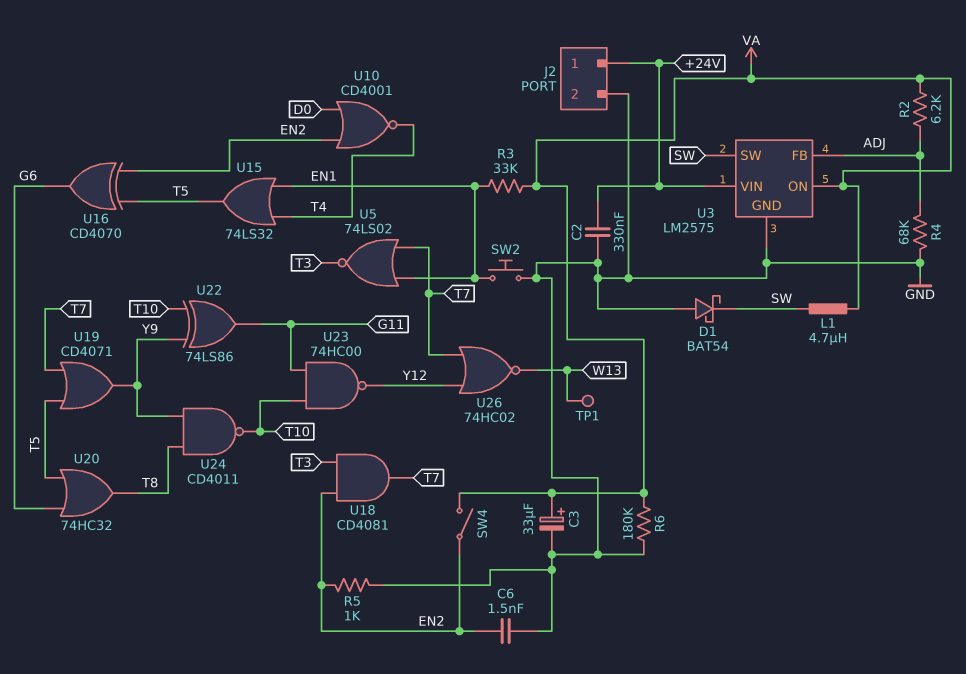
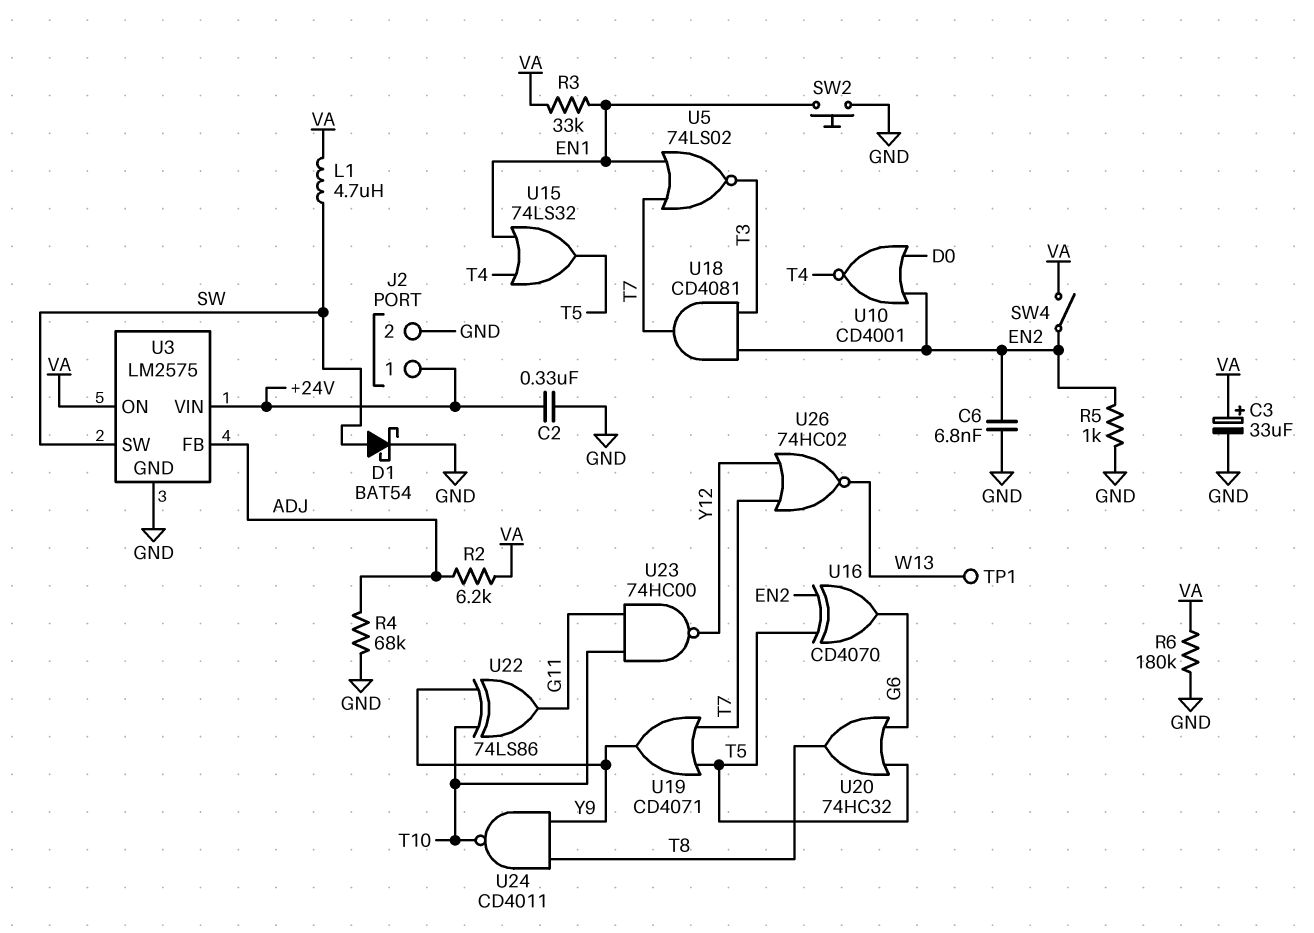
C6: 1.5nF (EN2, GND) -> 6.8nF (EN2, GND)
D1: schottky BAT54 (A GND, K SW) -> schottky BAT54 (A SW, K GND)

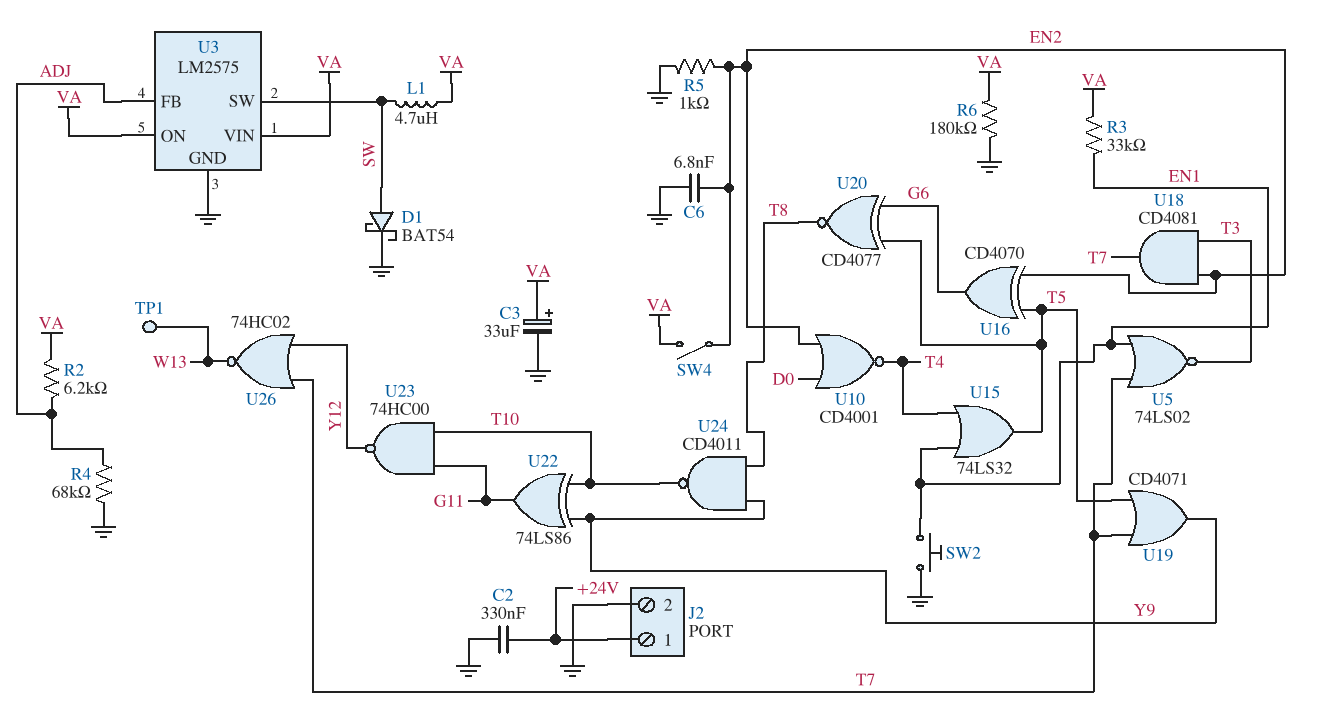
U3 pin VIN: +24V -> VA
U20: OR 74HC32 (in G6, in T5, out T8) -> XNOR CD4077 (in G6, in T5, out T8)

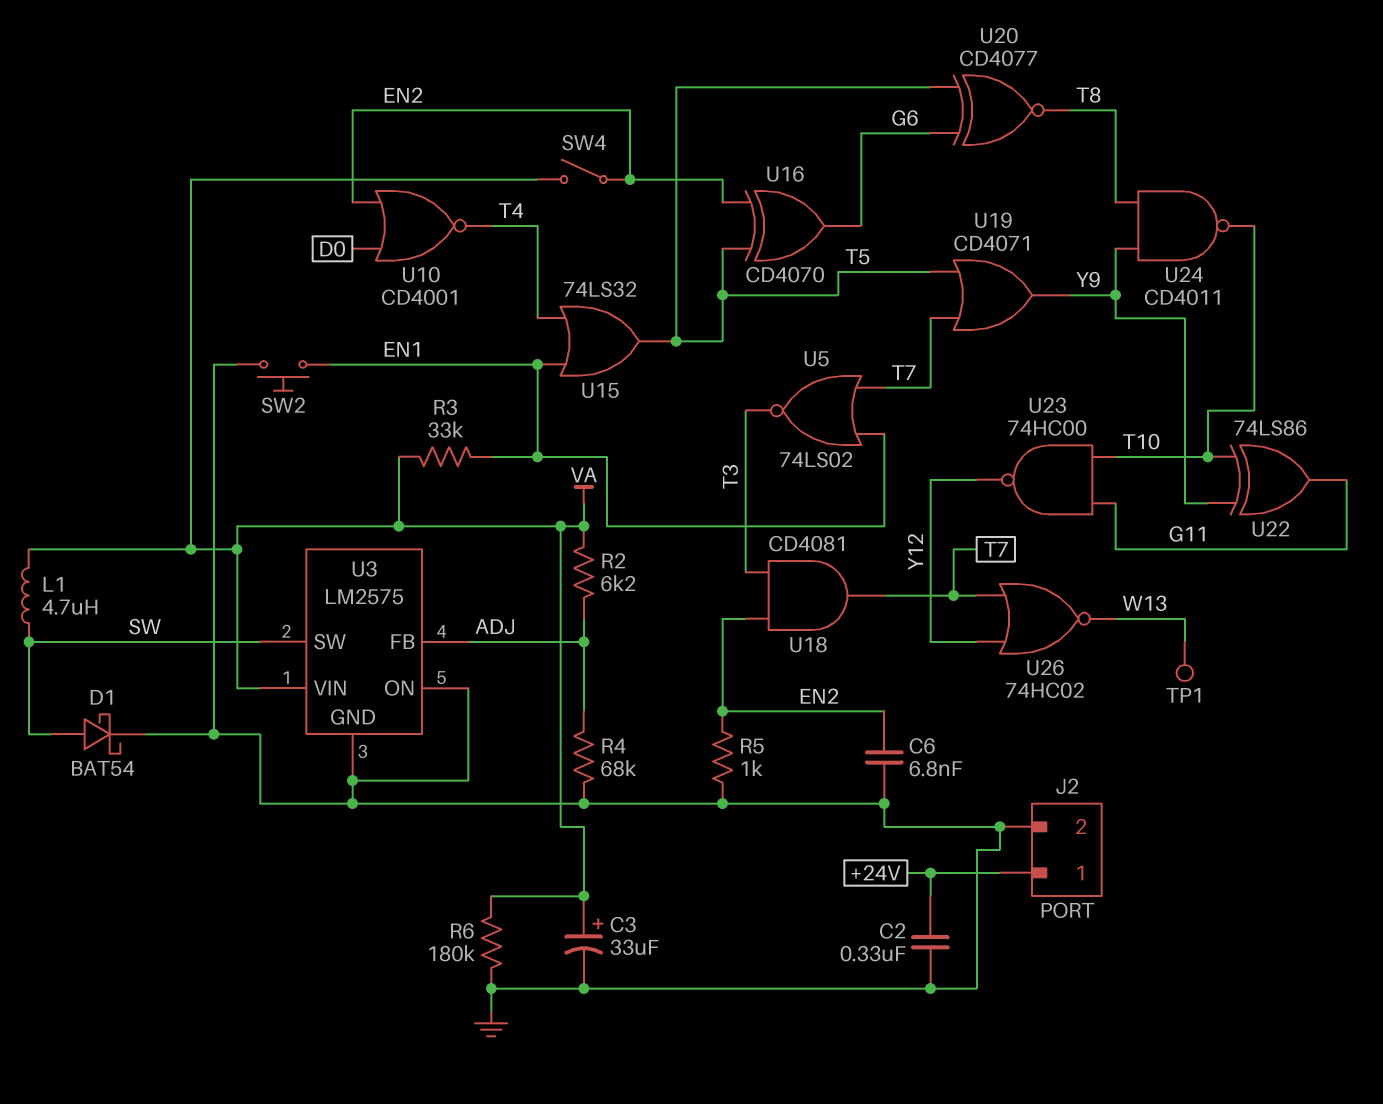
U3 pin ON: VA -> GND

